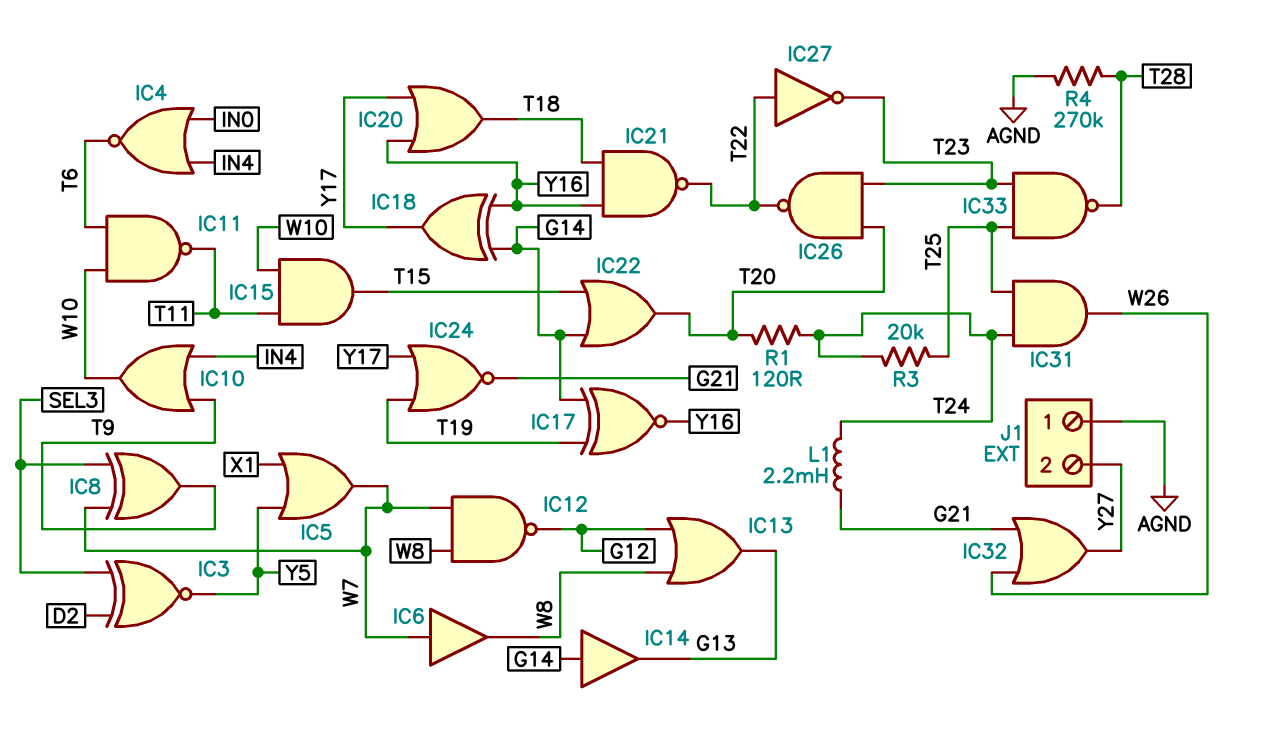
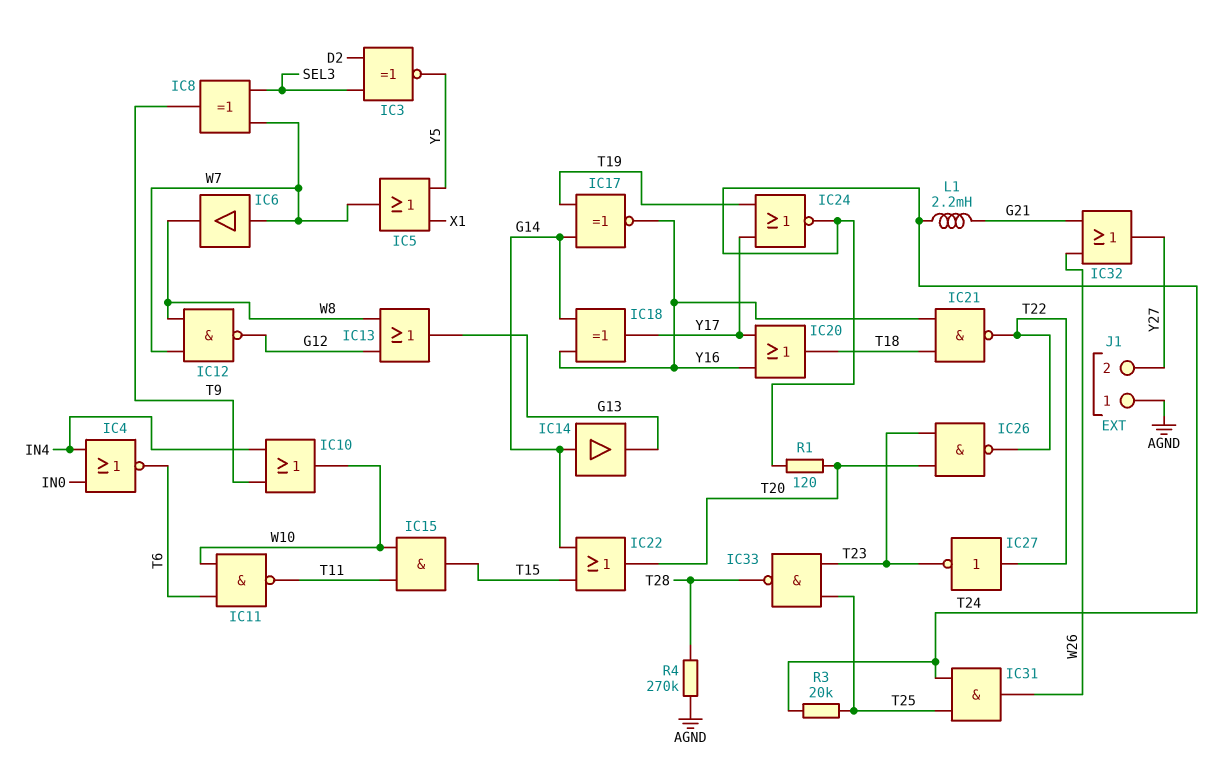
IC24: NOR (in T19, in Y17, out G21) -> NOR (in T19, in Y17, out T24)

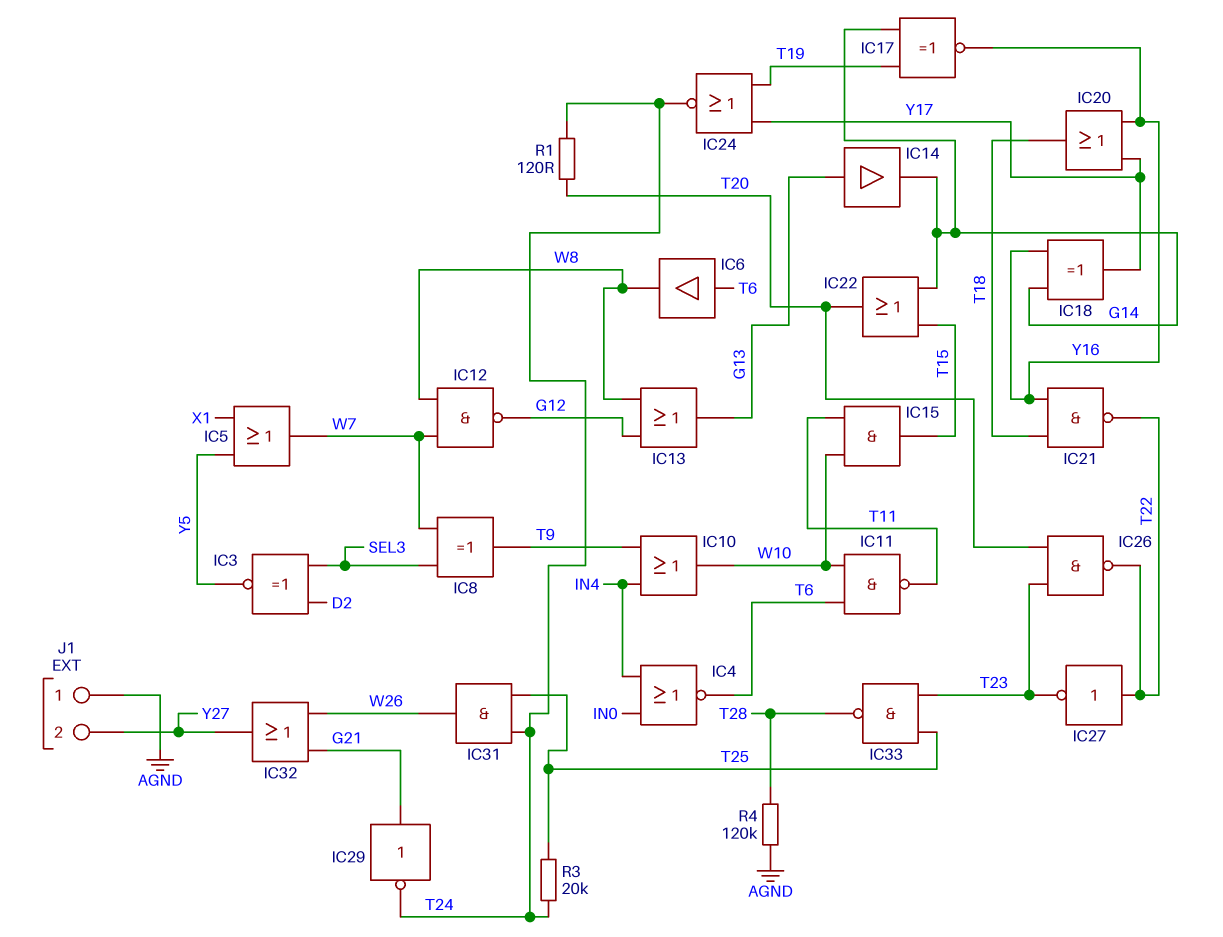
IC6: buffer (in W7, out W8) -> buffer (in T6, out W8)
IC14: buffer (in G14, out G13) -> buffer (in G13, out G14)
IC29: none -> NOT (in G21, out T24)
L1: 2.2mH (G21, T24) -> none
R4: 270k (AGND, T28) -> 120k (AGND, T28)

